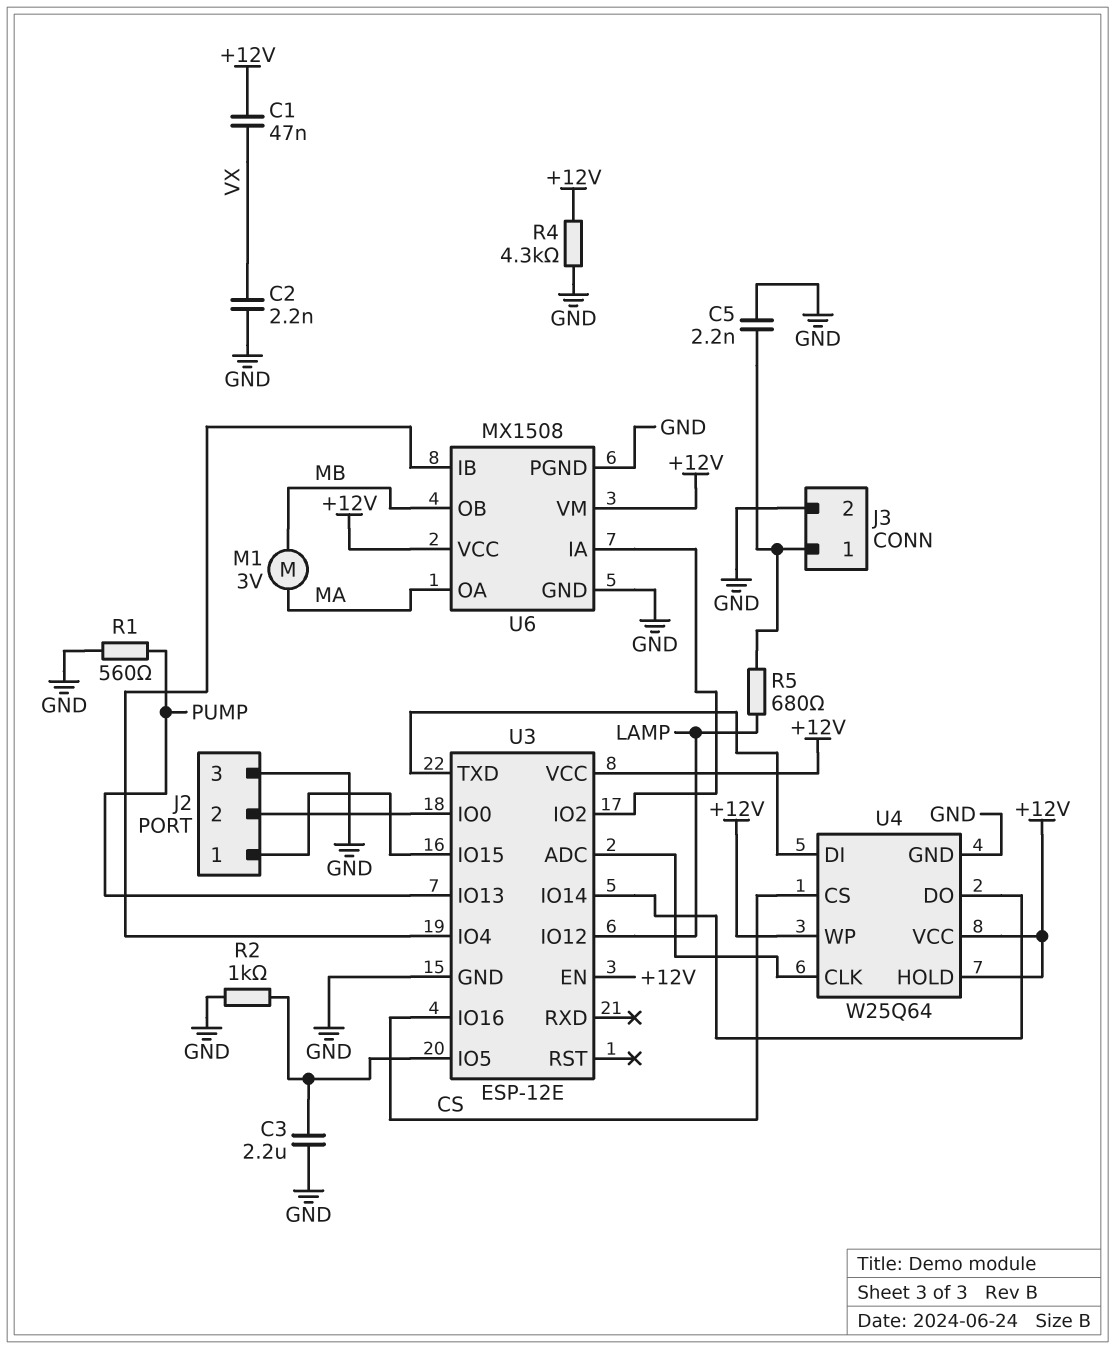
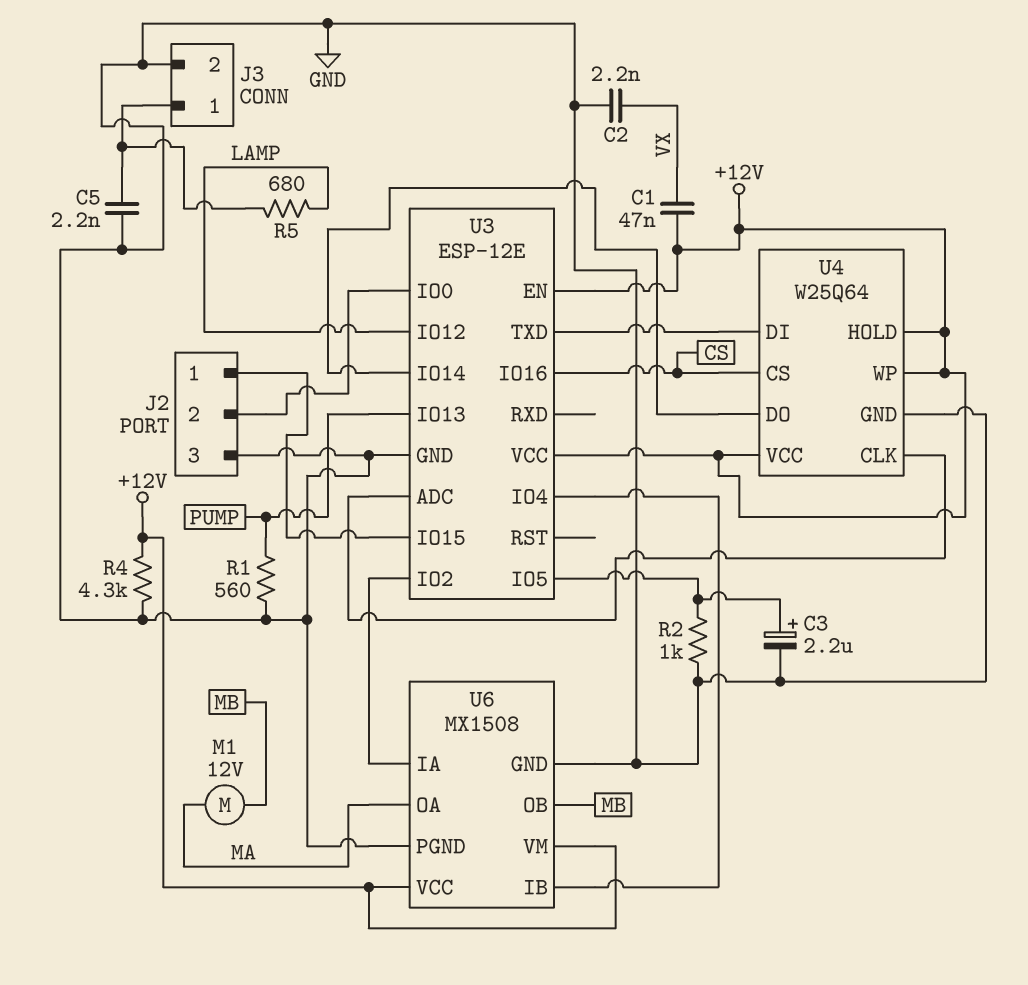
C3: 2.2uF (GND, U3/IO5) -> 2.2uF (plus U3/IO5, minus GND)
M1: motor 3V (MA, MB) -> motor 12V (MA, MB)

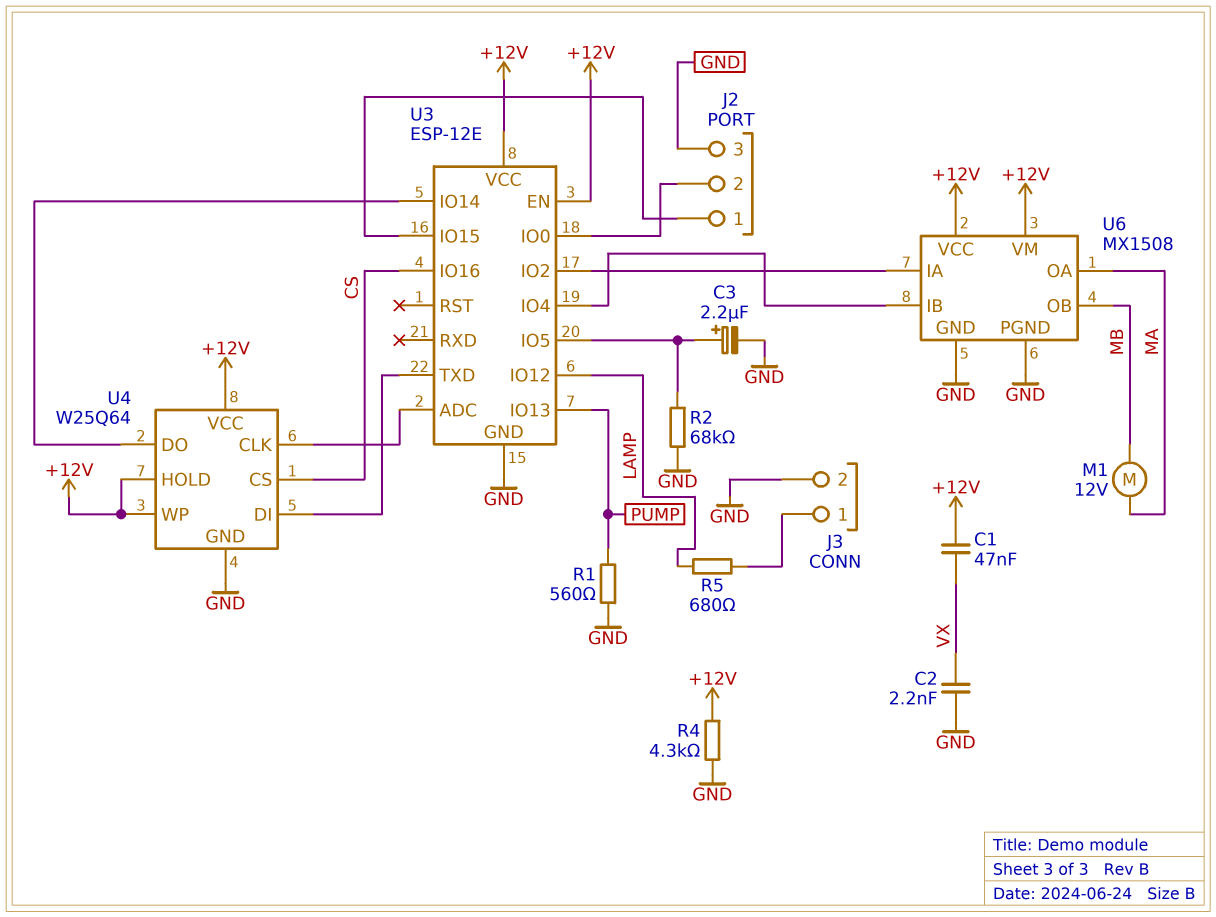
C5: 2.2nF (GND, J3/1) -> none
R2: 1k (GND, U3/IO5) -> 68k (GND, U3/IO5)

